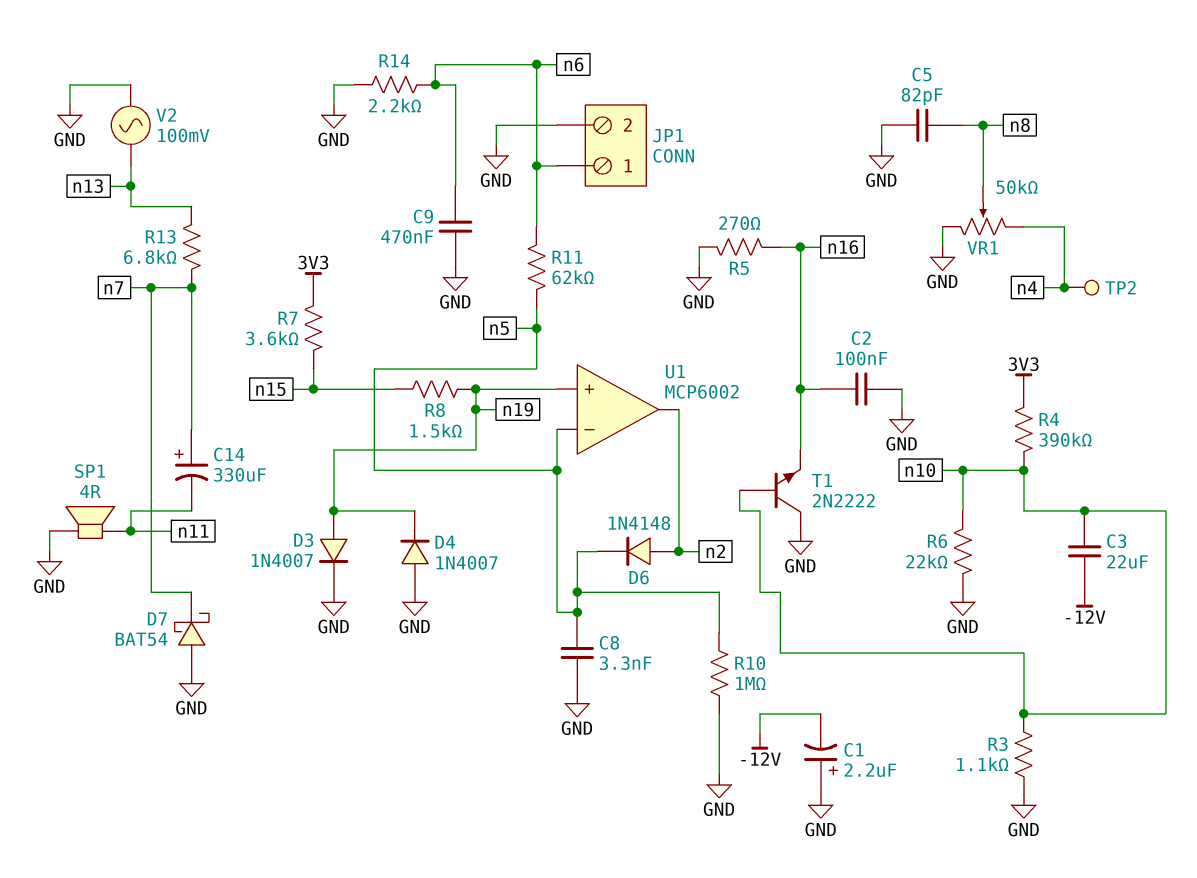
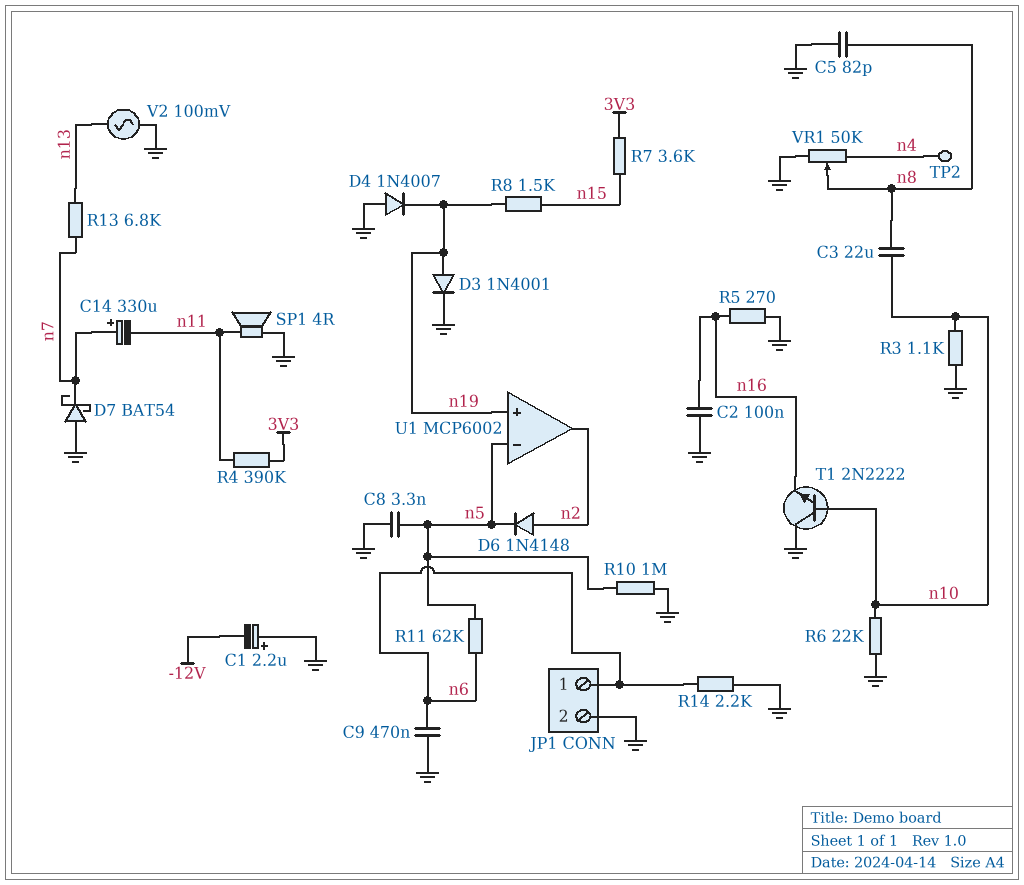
C3: 22uF (-12V, n10) -> 22uF (n8, n10)
D3: diode 1N4007 (A n19, K GND) -> diode 1N4001 (A n19, K GND)
R4: 390k (3V3, n10) -> 390k (3V3, n11)

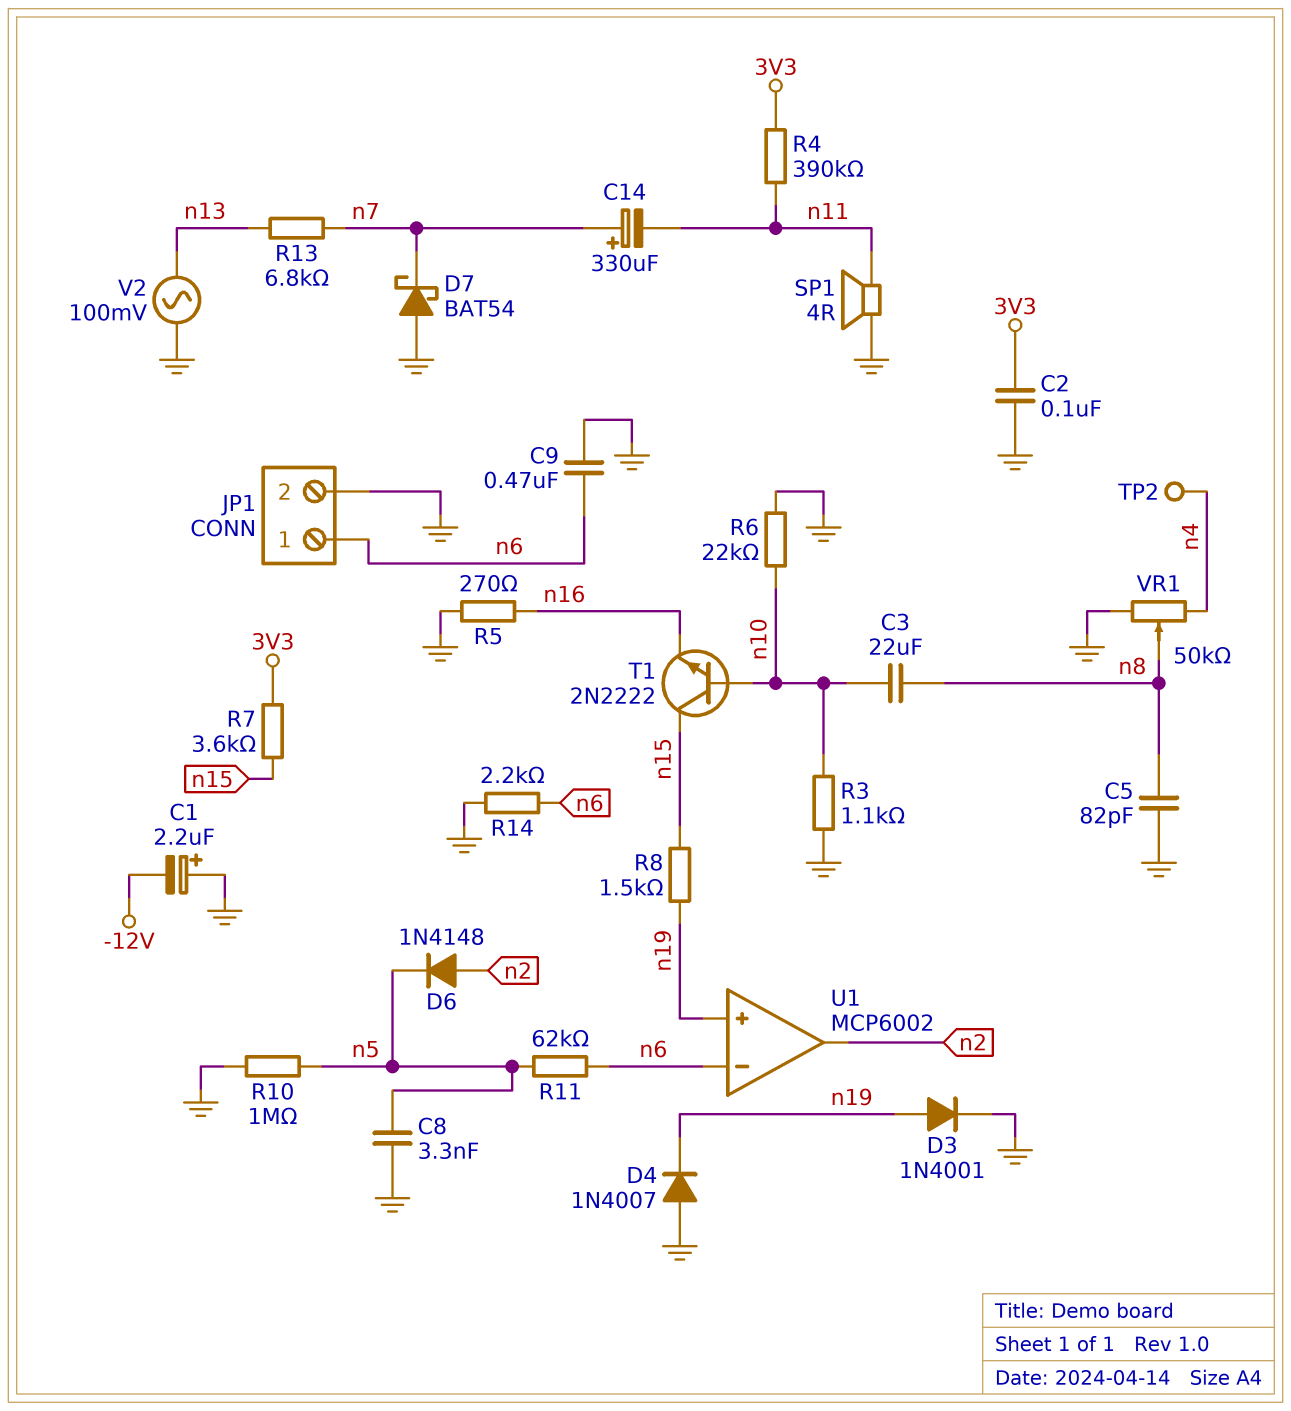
C2: 100nF (GND, n16) -> 100nF (3V3, GND)
T1: NPN 2N2222 (B n10, C GND, E n16) -> NPN 2N2222 (B n10, C n15, E n16)
U1 pin in-: n5 -> n6

